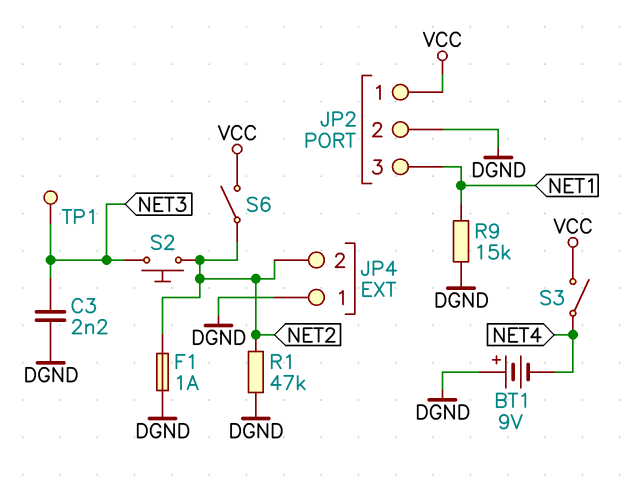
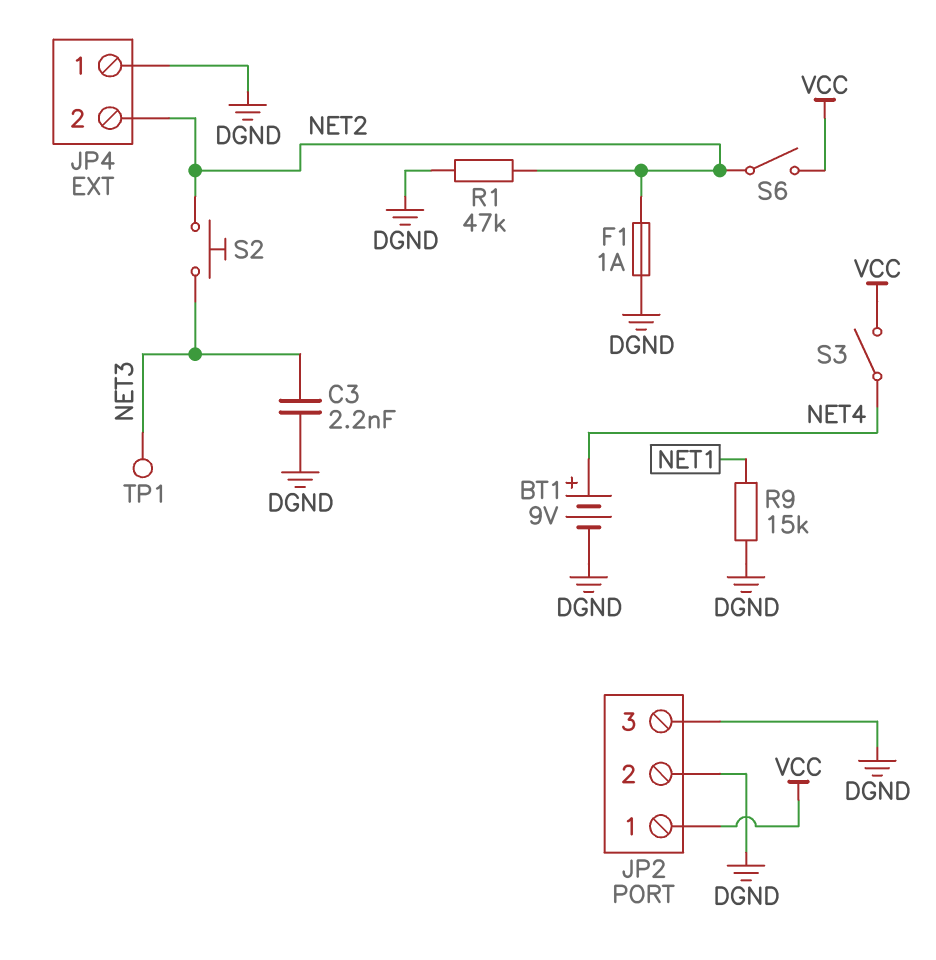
BT1: 9V (plus DGND, minus NET4) -> 9V (plus NET4, minus DGND)
JP2 pin 3: NET1 -> DGND

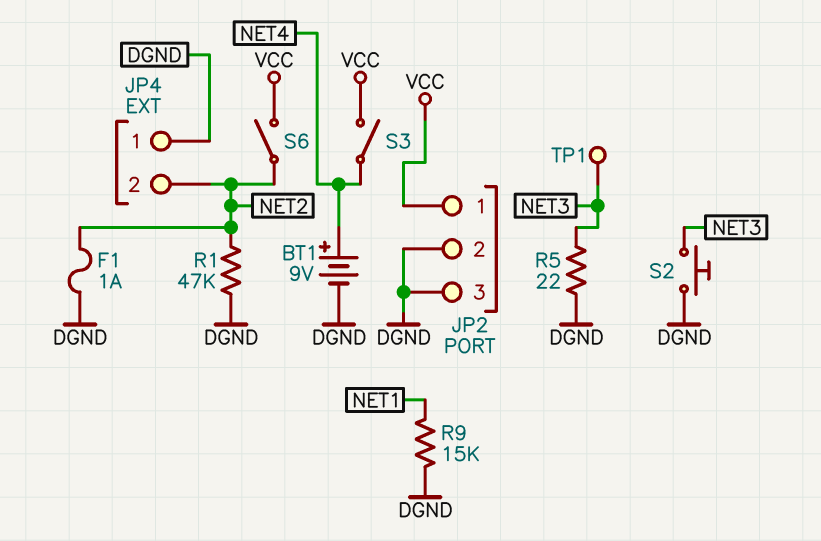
C3: 2.2nF (DGND, NET3) -> none
R5: none -> 22 (DGND, NET3)
S2: button (NET2, NET3) -> button (DGND, NET3)

